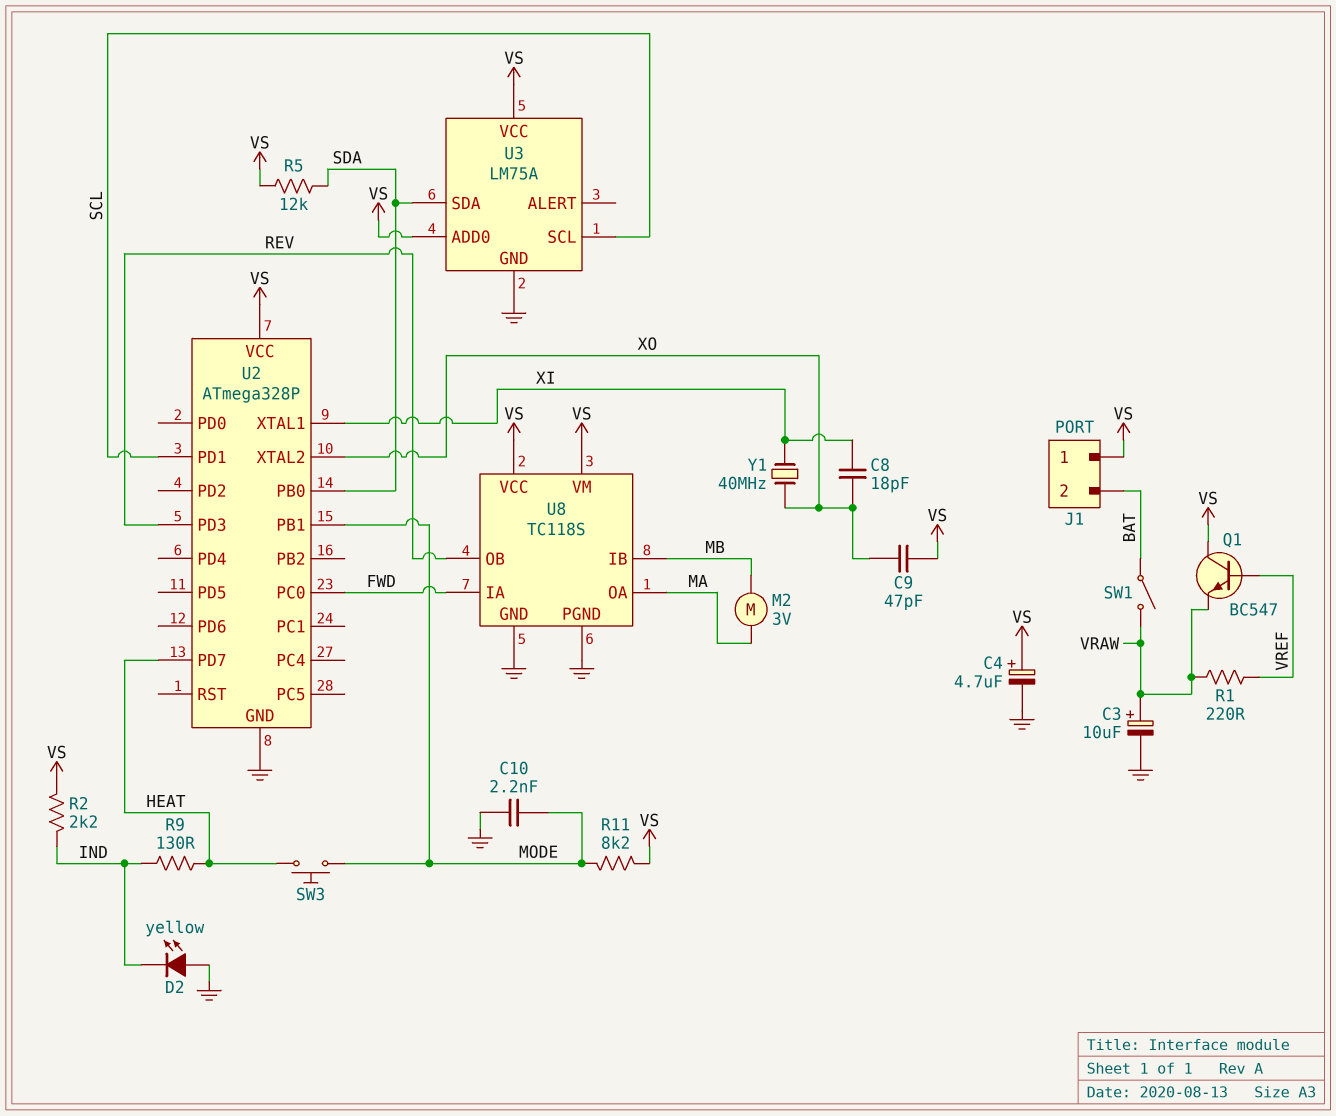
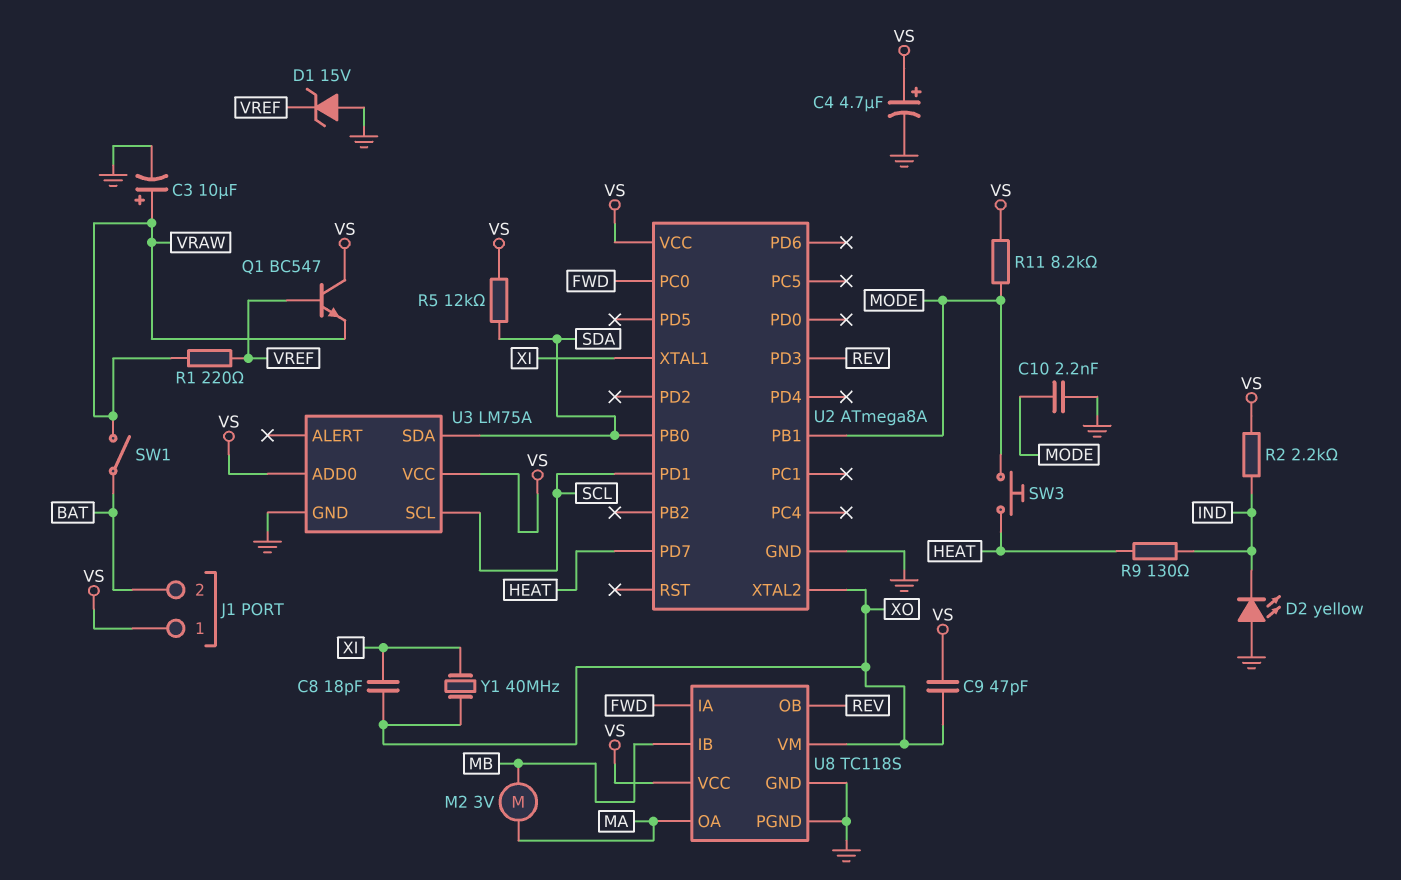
D1: none -> zener 15V (A GND, K VREF)
U2: ATmega328P -> ATmega8A
U8 pin VM: VS -> XO

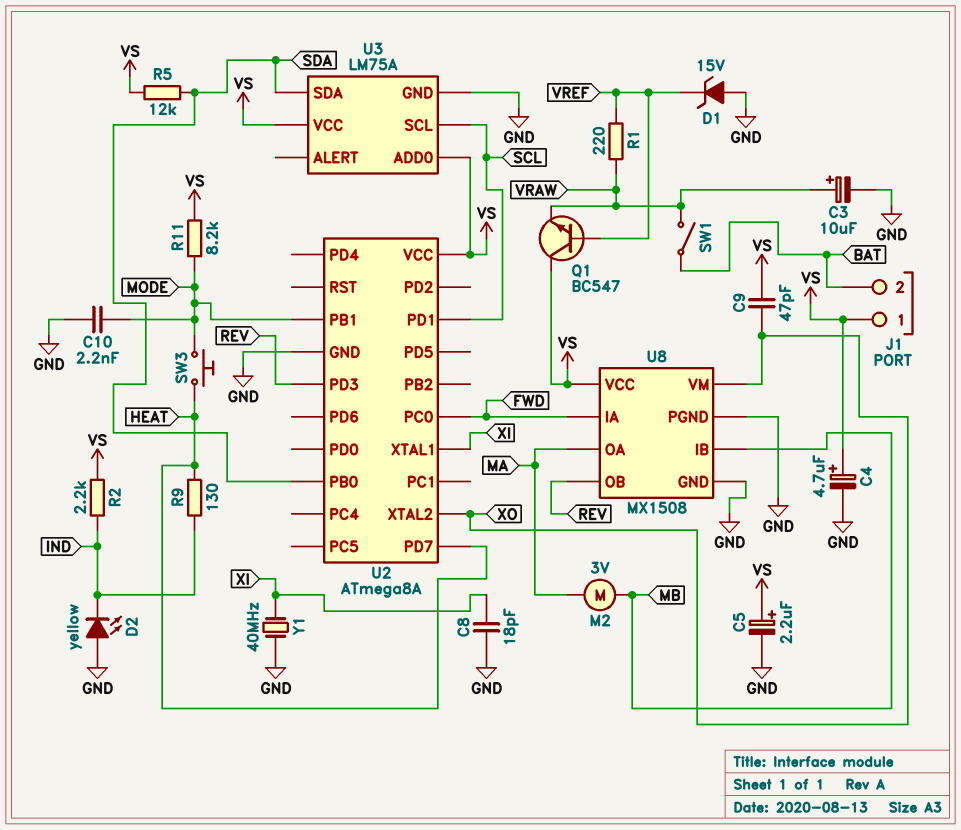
C5: none -> 2.2uF (plus VS, minus GND)
C8: 18pF (XI, XO) -> 18pF (GND, XI)
U8: TC118S -> MX1508
Y1: 40MHz (XI, XO) -> 40MHz (GND, XI)

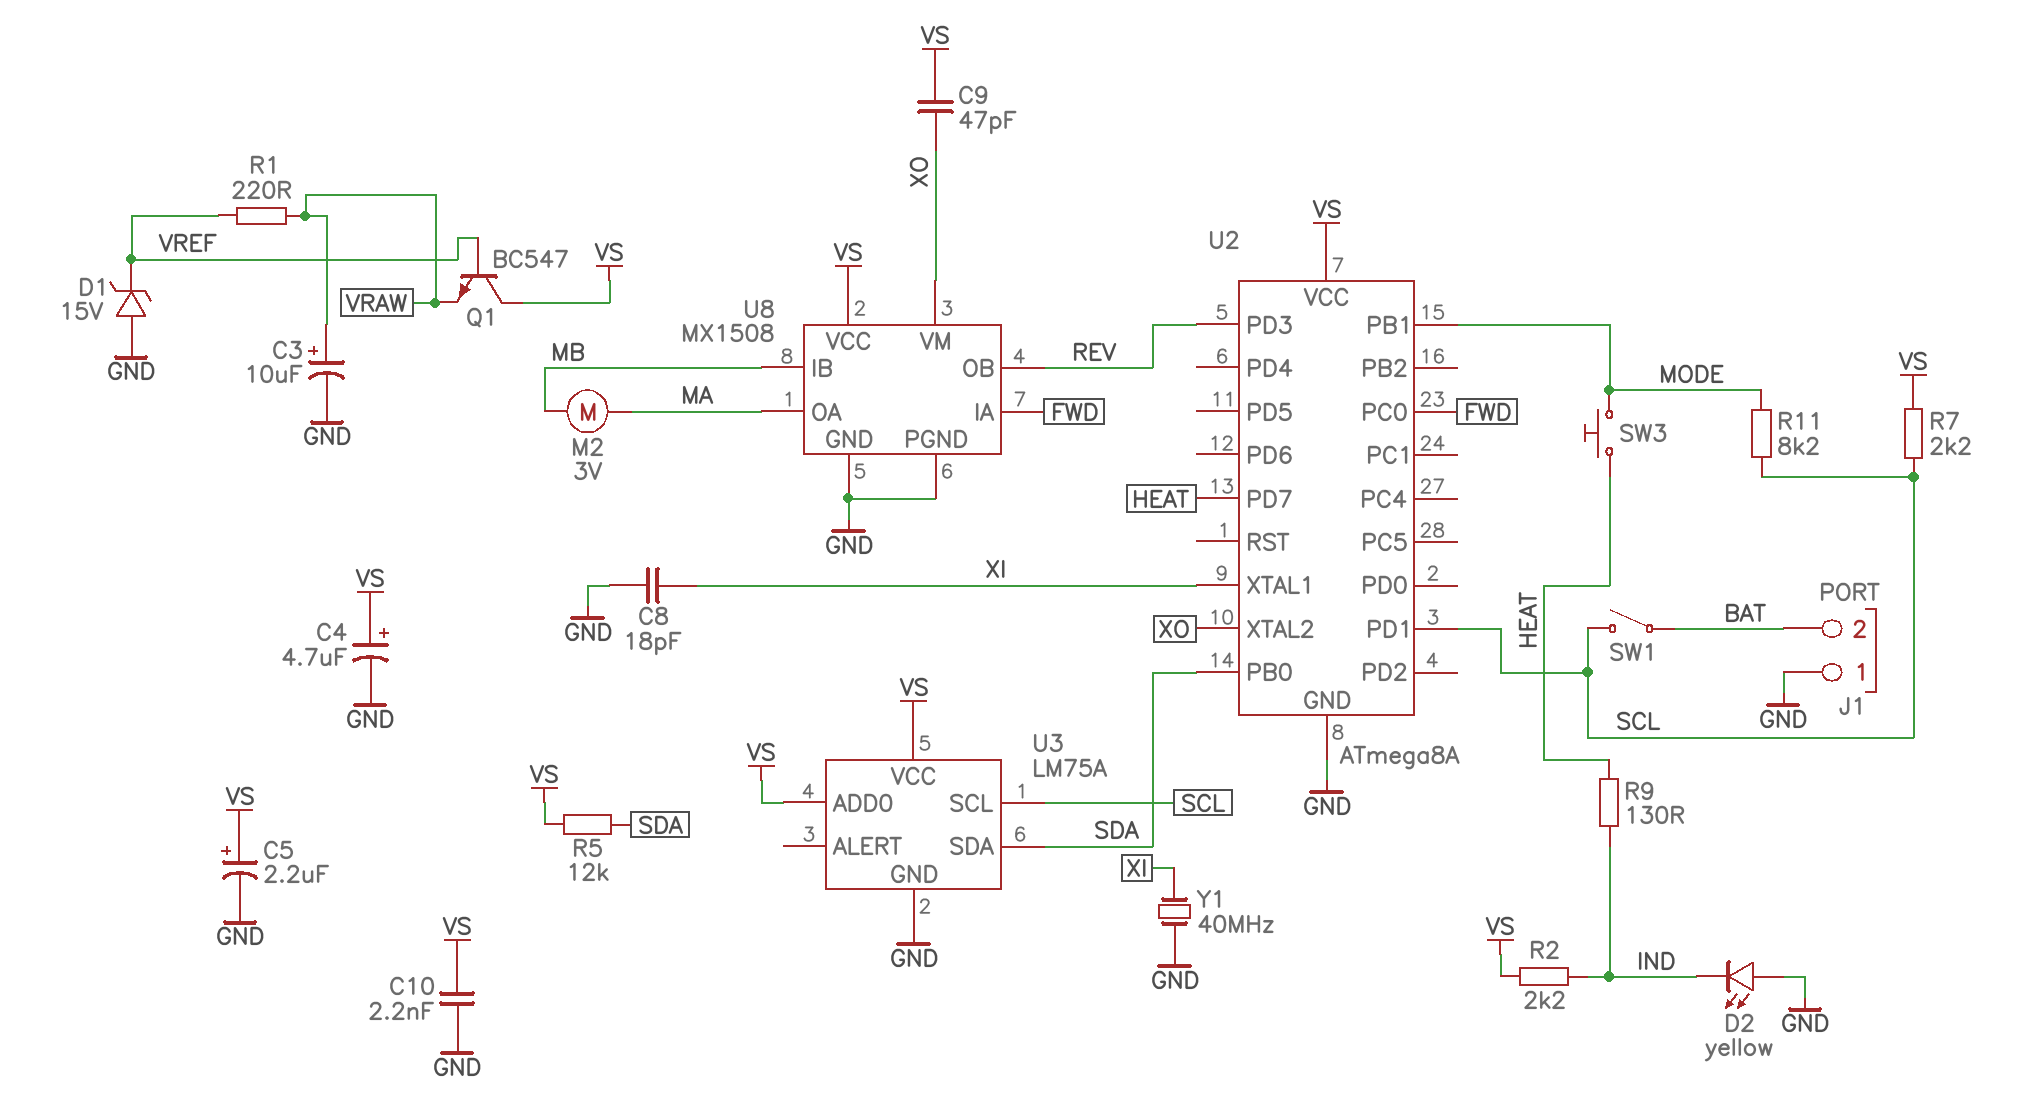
C10: 2.2nF (GND, MODE) -> 2.2nF (GND, VS)
J1 pin 1: VS -> GND
R7: none -> 2.2k (SCL, VS)
R11: 8.2k (MODE, VS) -> 8.2k (MODE, SCL)
SW1: switch (BAT, VRAW) -> switch (BAT, SCL)

